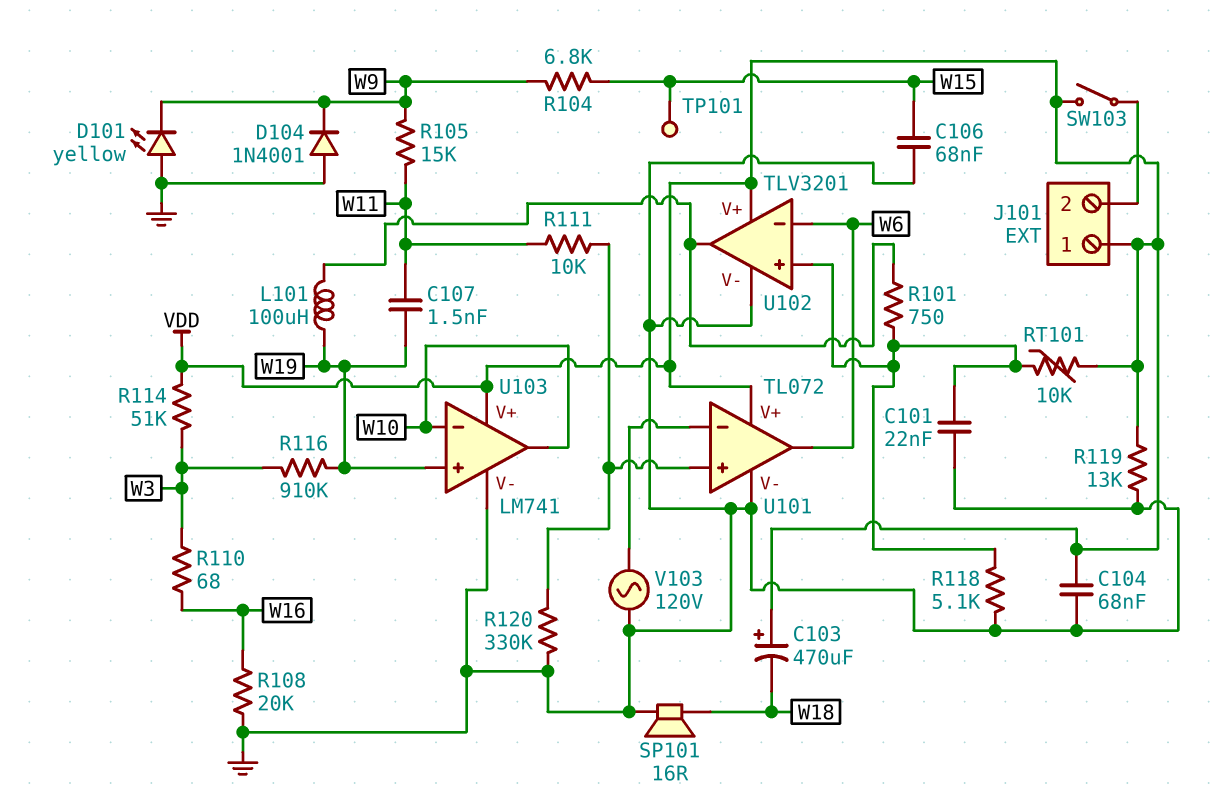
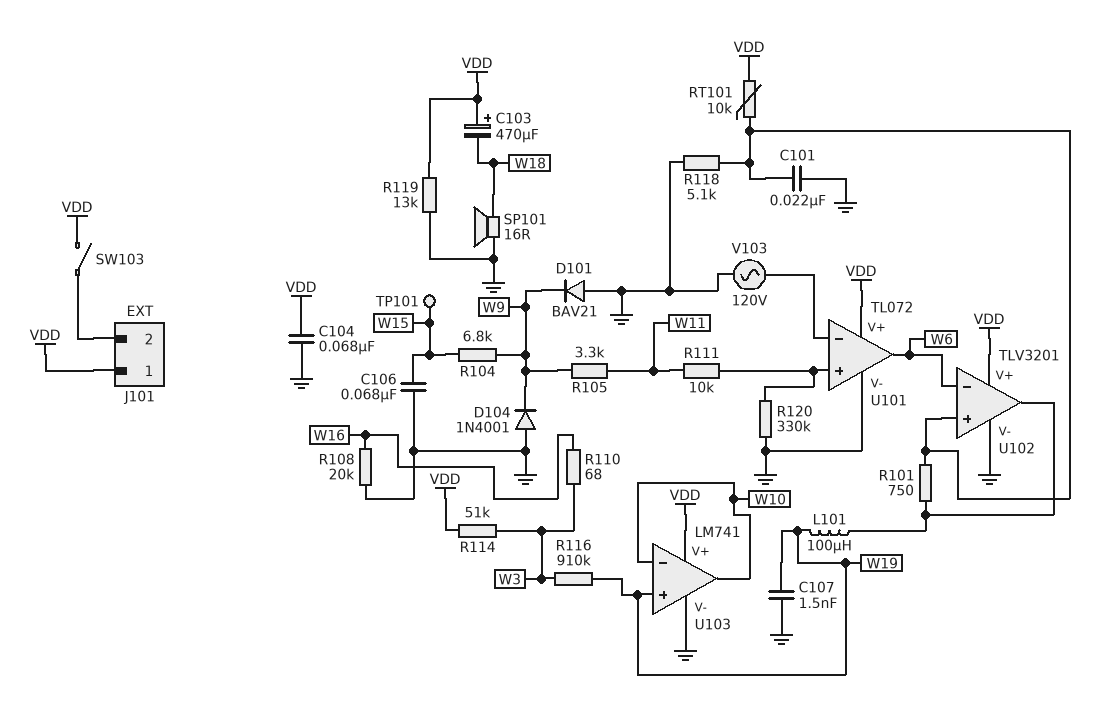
C107: 1.5nF (W11, W19) -> 1.5nF (GND, W19)
D101: LED yellow (A GND, K W9) -> diode BAV21 (A GND, K W9)
R105: 15k (W9, W11) -> 3.3k (W9, W11)

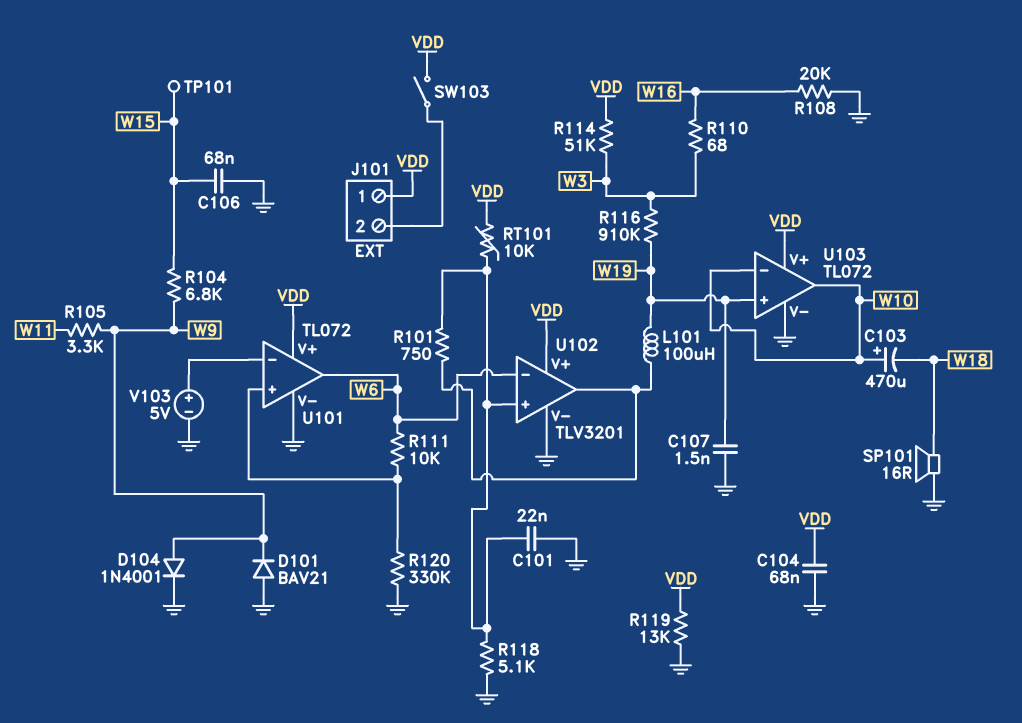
C103: 470uF (plus VDD, minus W18) -> 470uF (plus W10, minus W18)
D104: diode 1N4001 (A GND, K W9) -> diode 1N4001 (A W9, K GND)
R111: 10k (U101/in+, W11) -> 10k (U101/in+, W6)
U103: LM741 -> TL072
V103: AC 120V (GND, U101/in-) -> 5V (plus U101/in-, minus GND)

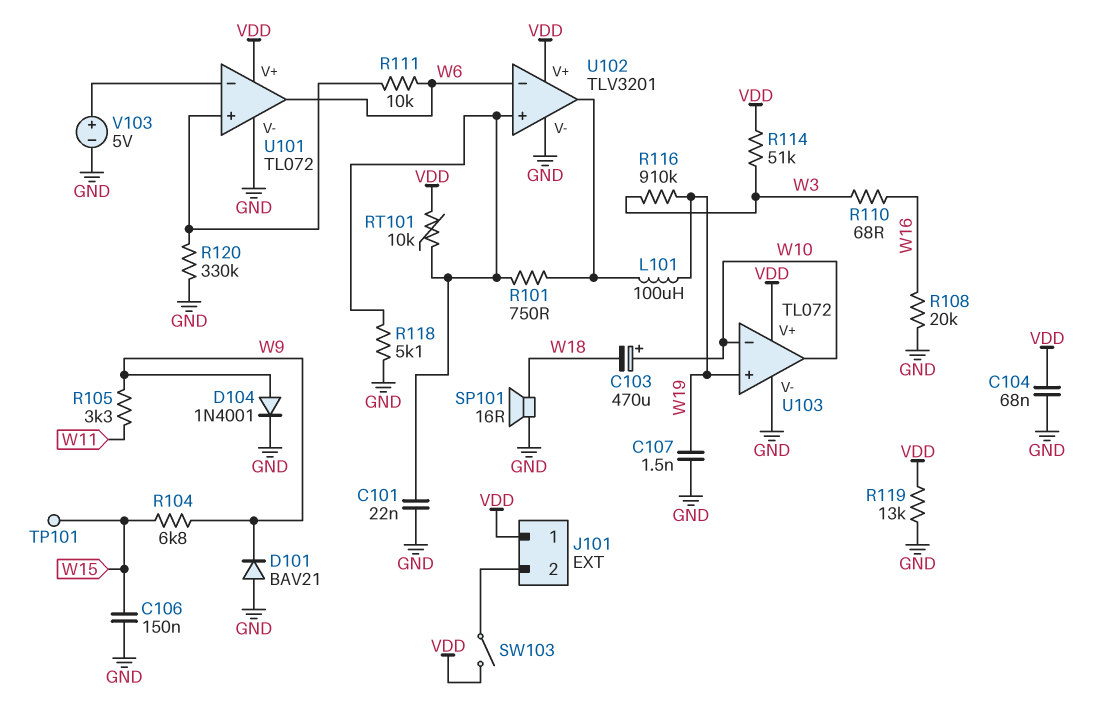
C106: 68nF (GND, W15) -> 150nF (GND, W15)

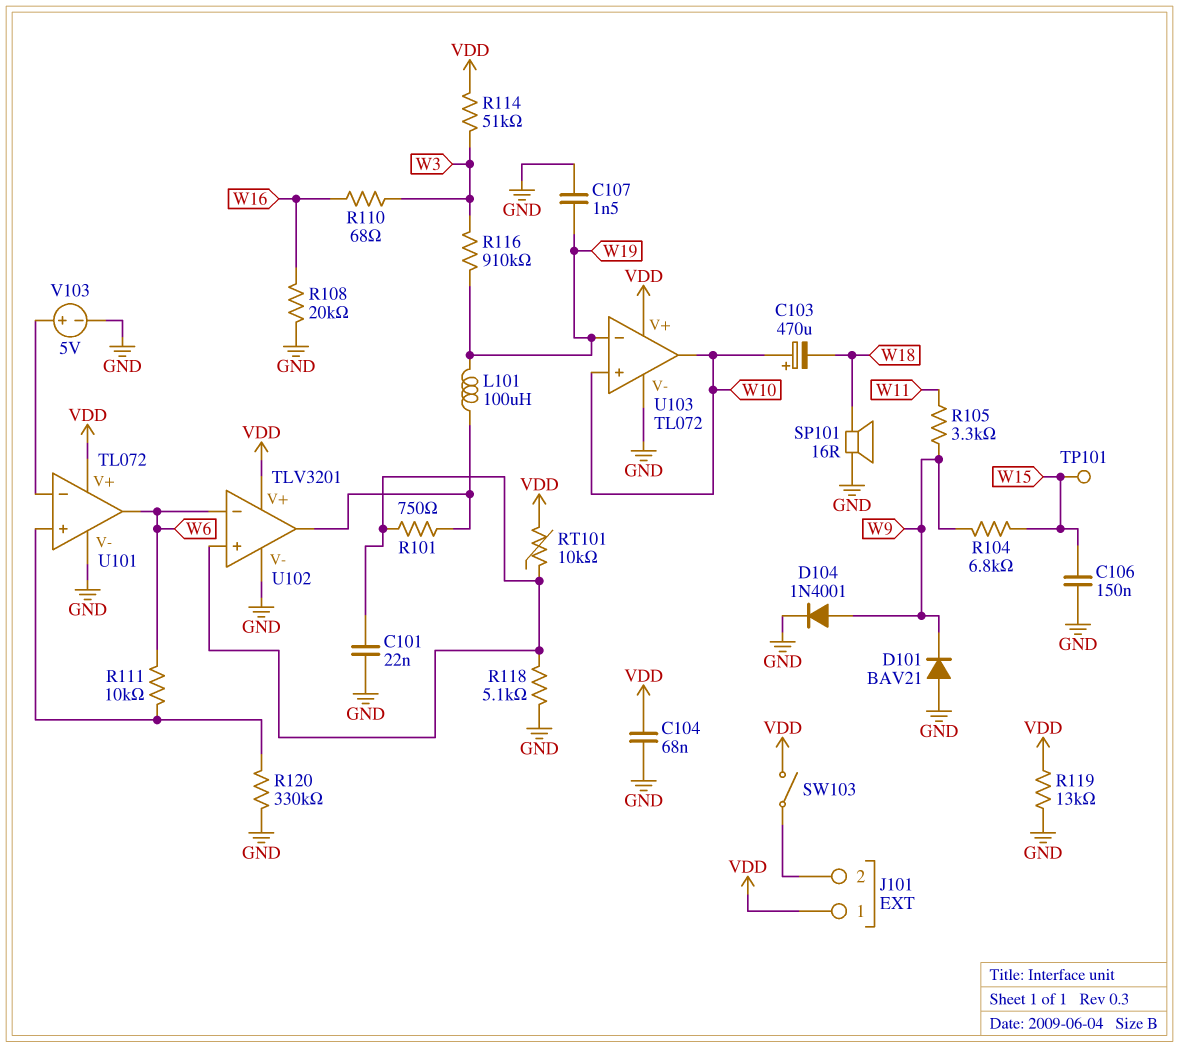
U103 pin in+: W19 -> W10
U103 pin in-: W10 -> W19

